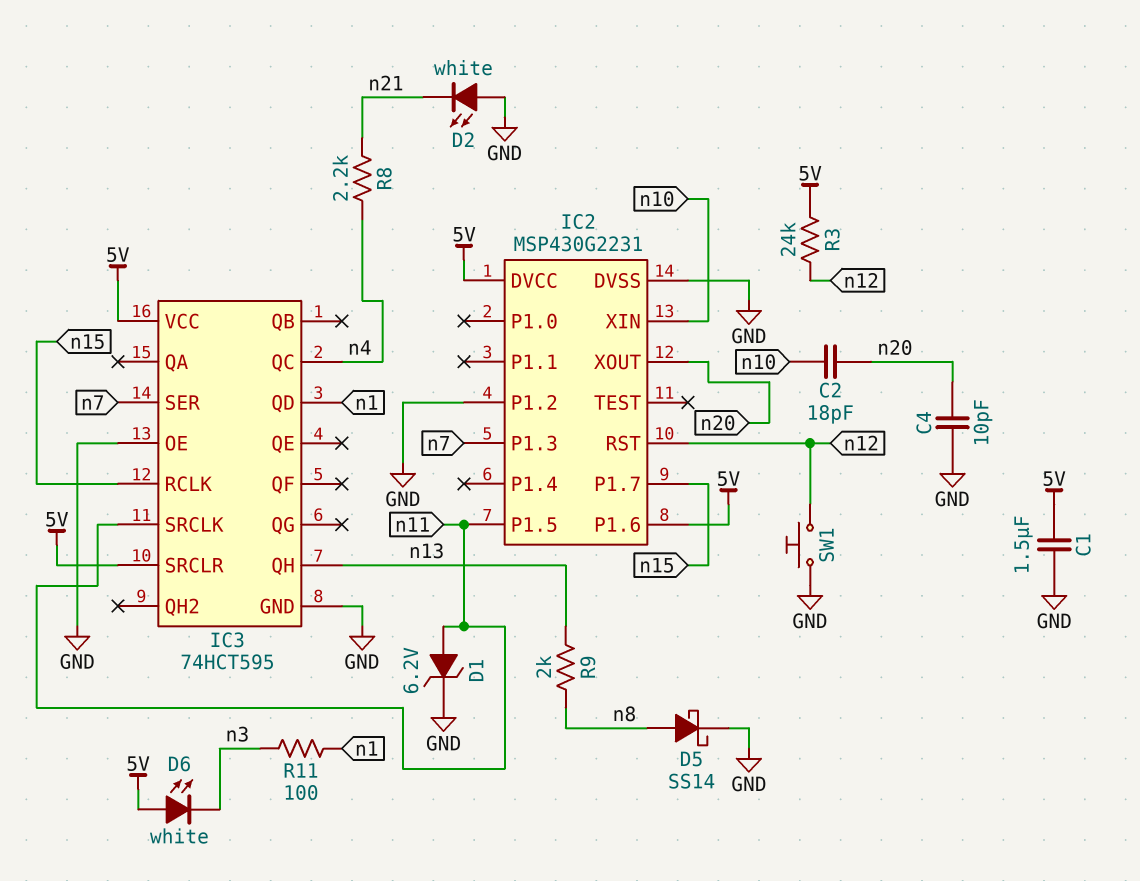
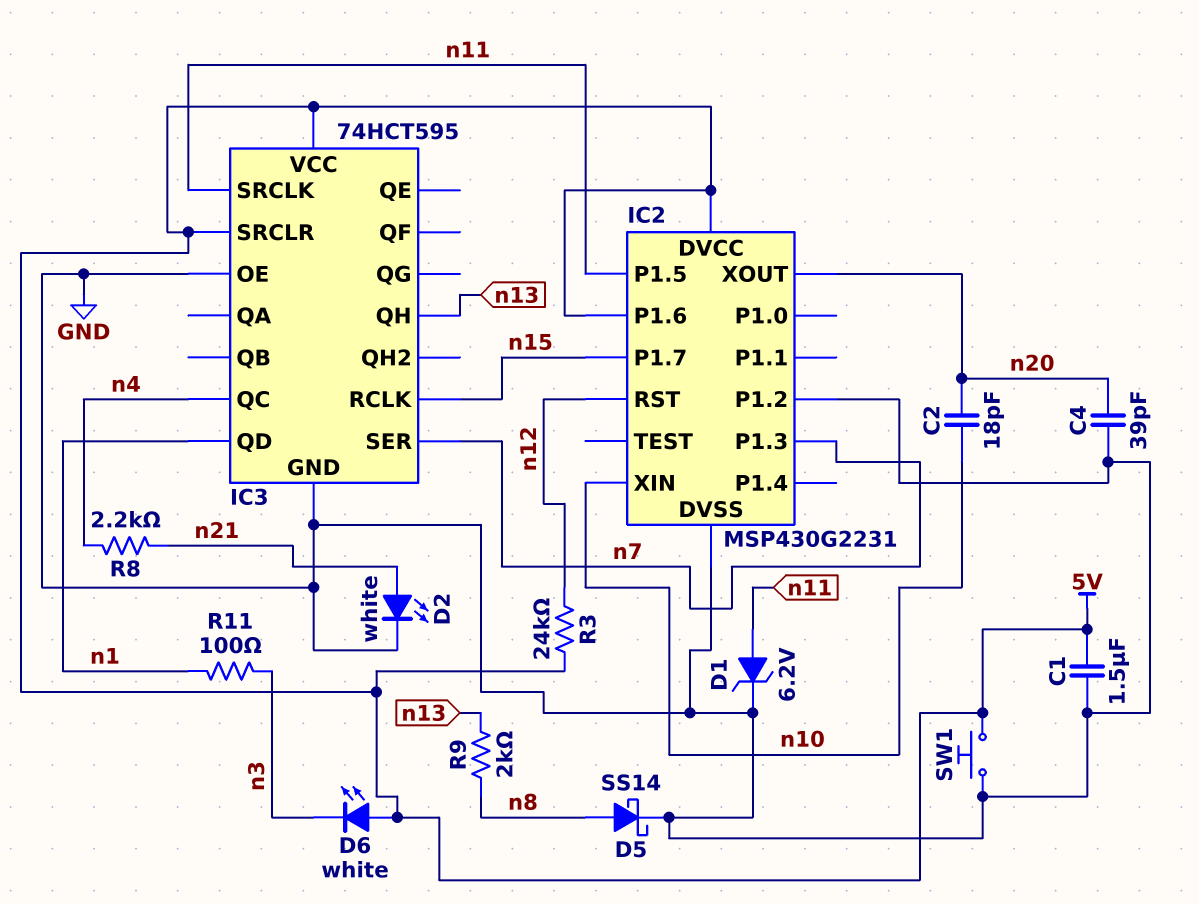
C4: 10pF (GND, n20) -> 39pF (GND, n20)
D2: LED white (A GND, K n21) -> LED white (A n21, K GND)
SW1: button (GND, n12) -> button (5V, GND)

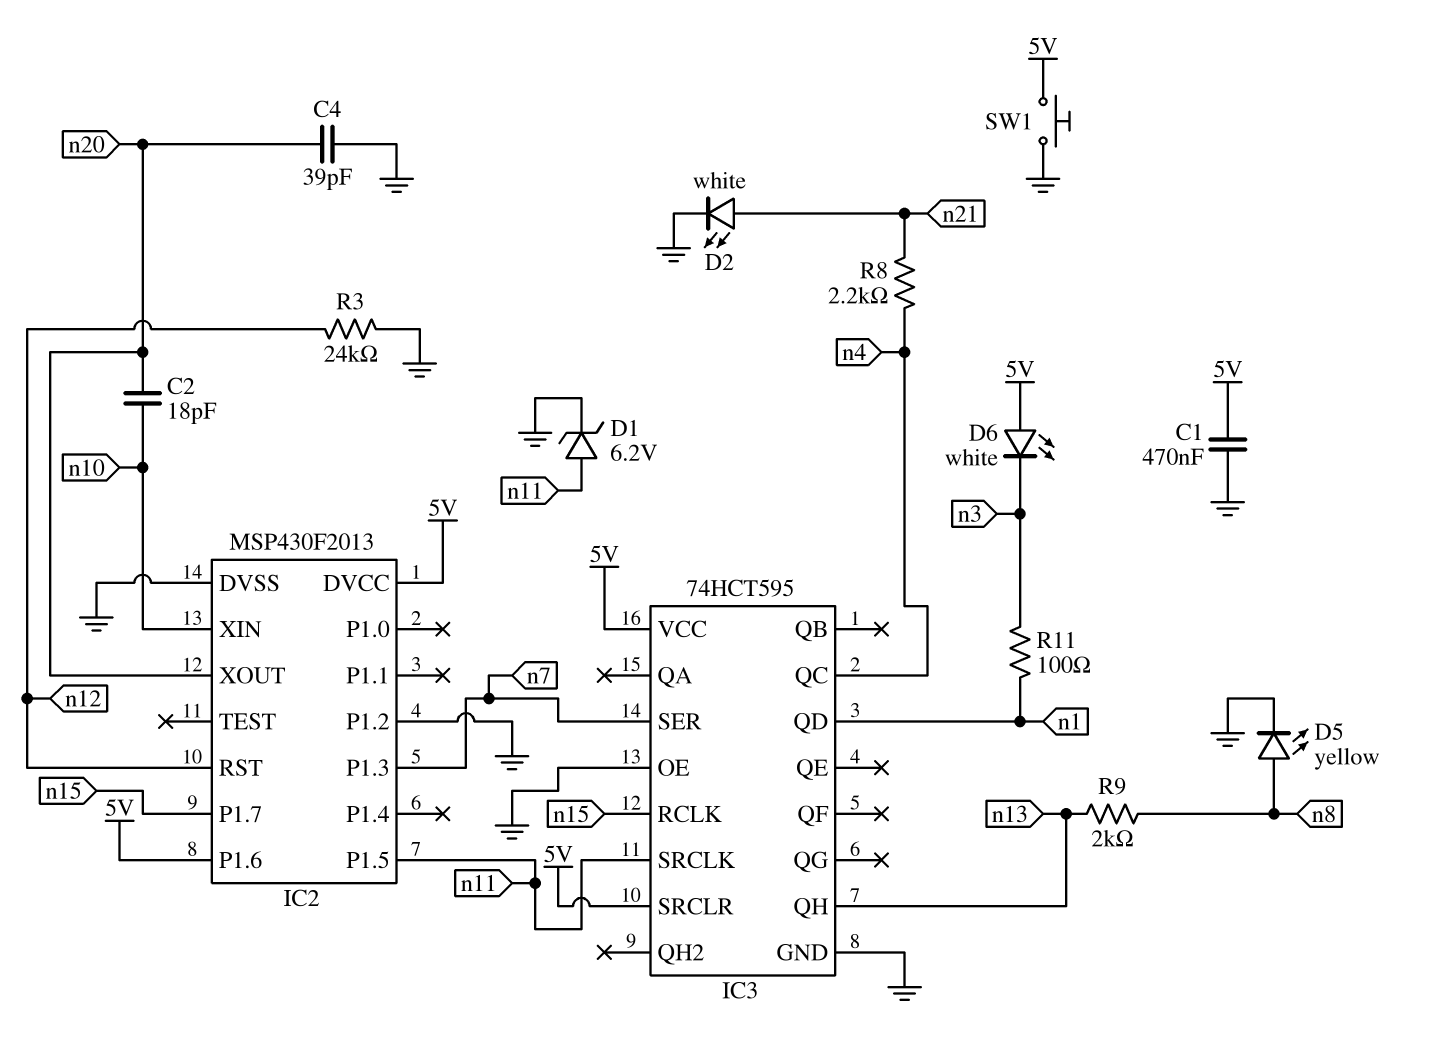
C1: 1.5uF (5V, GND) -> 470nF (5V, GND)
D5: schottky SS14 (A n8, K GND) -> LED yellow (A n8, K GND)
IC2: MSP430G2231 -> MSP430F2013
R3: 24k (5V, n12) -> 24k (GND, n12)

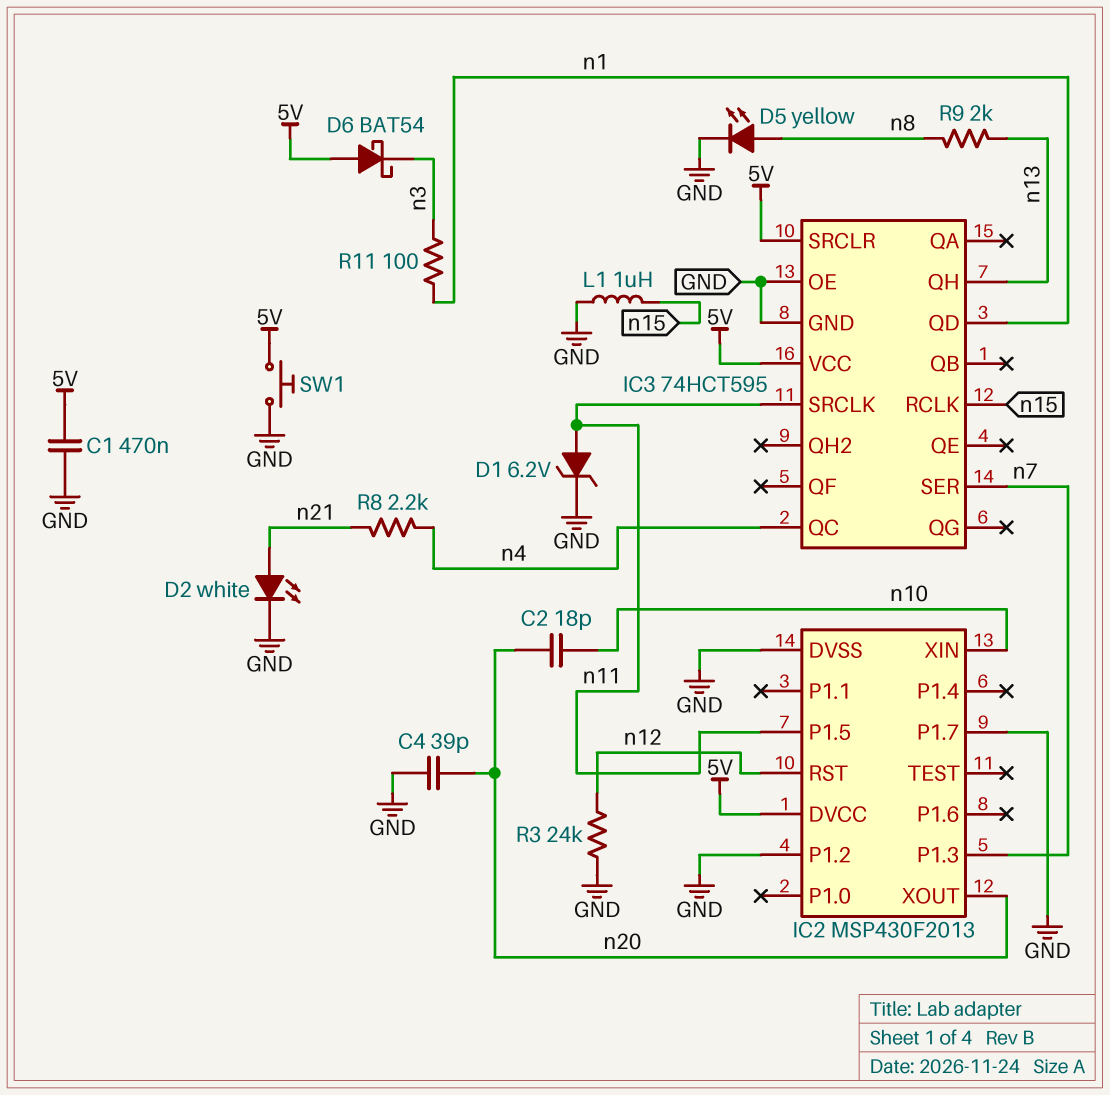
D6: LED white (A 5V, K n3) -> schottky BAT54 (A 5V, K n3)
IC2 pin P1.6: 5V -> none
IC2 pin P1.7: n15 -> GND
L1: none -> 1uH (GND, n15)

